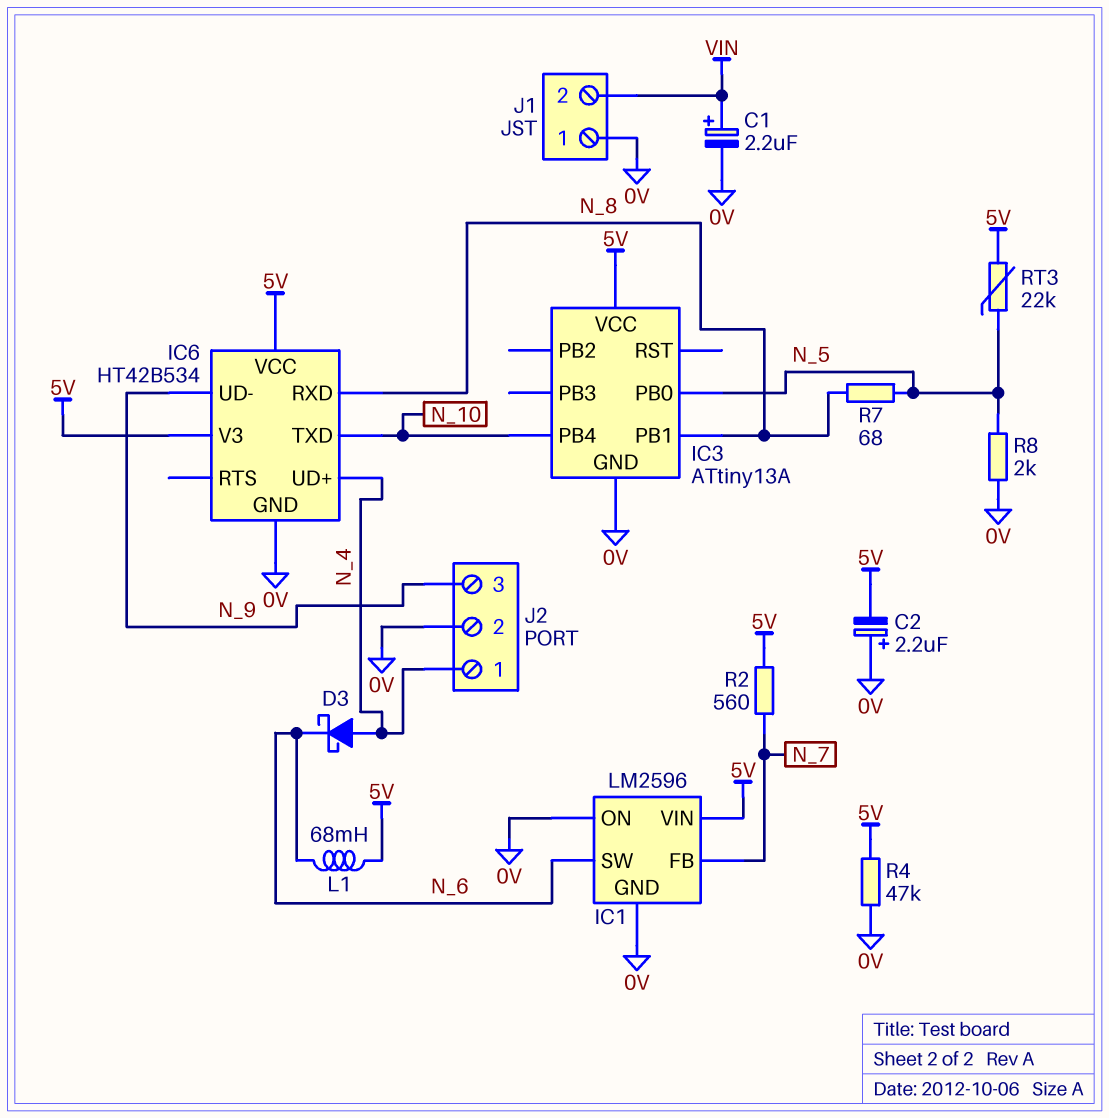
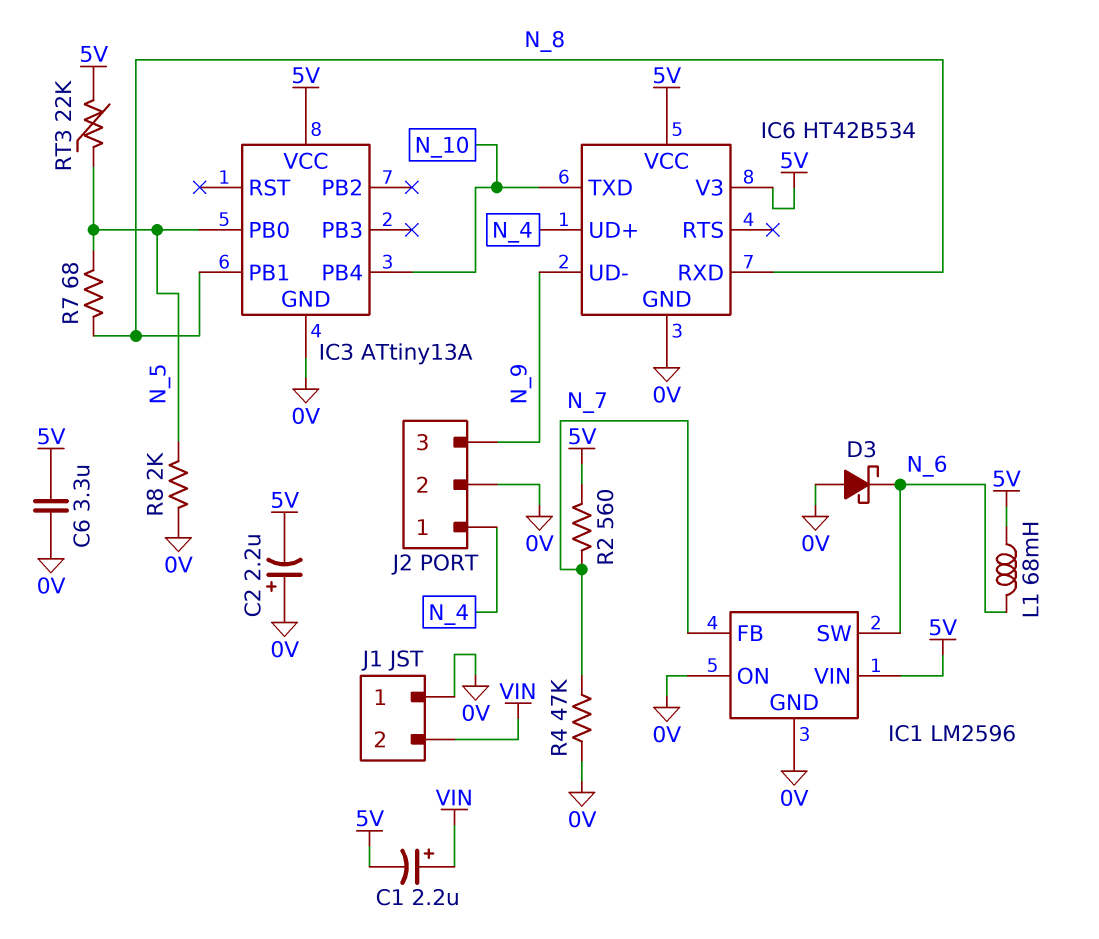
C1: 2.2uF (plus VIN, minus 0V) -> 2.2uF (plus VIN, minus 5V)
C6: none -> 3.3uF (0V, 5V)
D3: schottky (A N_4, K N_6) -> schottky (A 0V, K N_6)
R4: 47k (0V, 5V) -> 47k (0V, N_7)

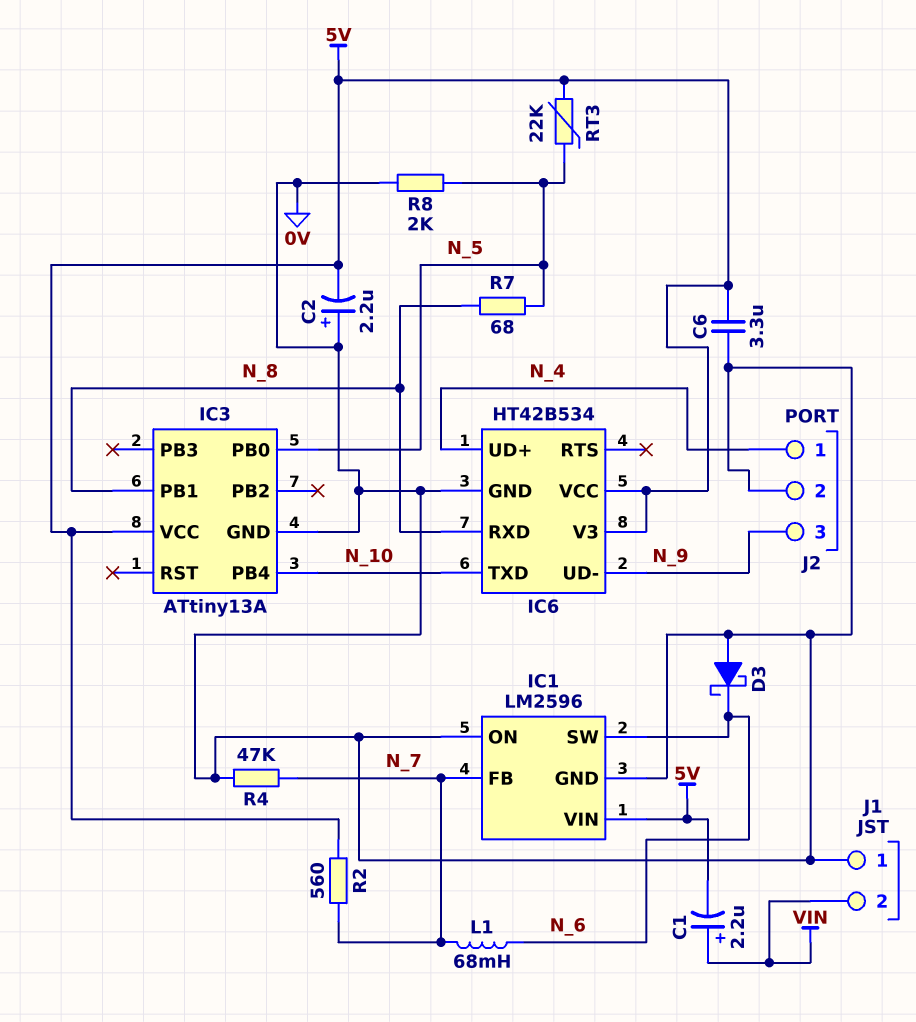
L1: 68mH (5V, N_6) -> 68mH (N_6, N_7)

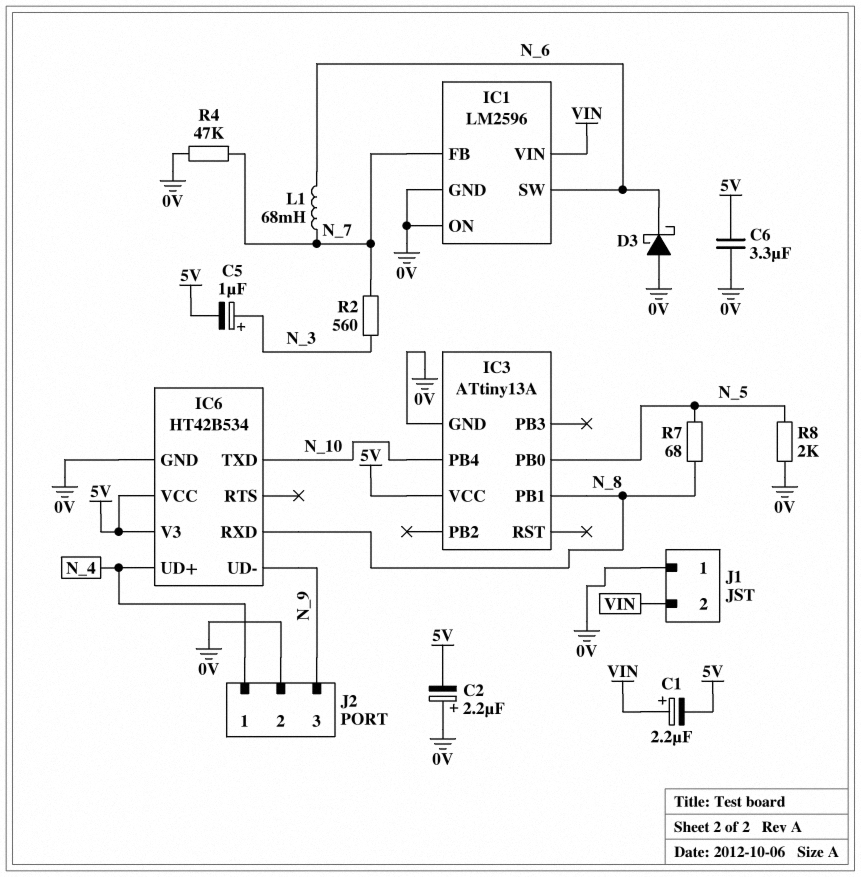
C5: none -> 1uF (plus N_3, minus 5V)
IC1 pin VIN: 5V -> VIN
R2: 560 (5V, N_7) -> 560 (N_3, N_7)
RT3: 22k (5V, N_5) -> none

